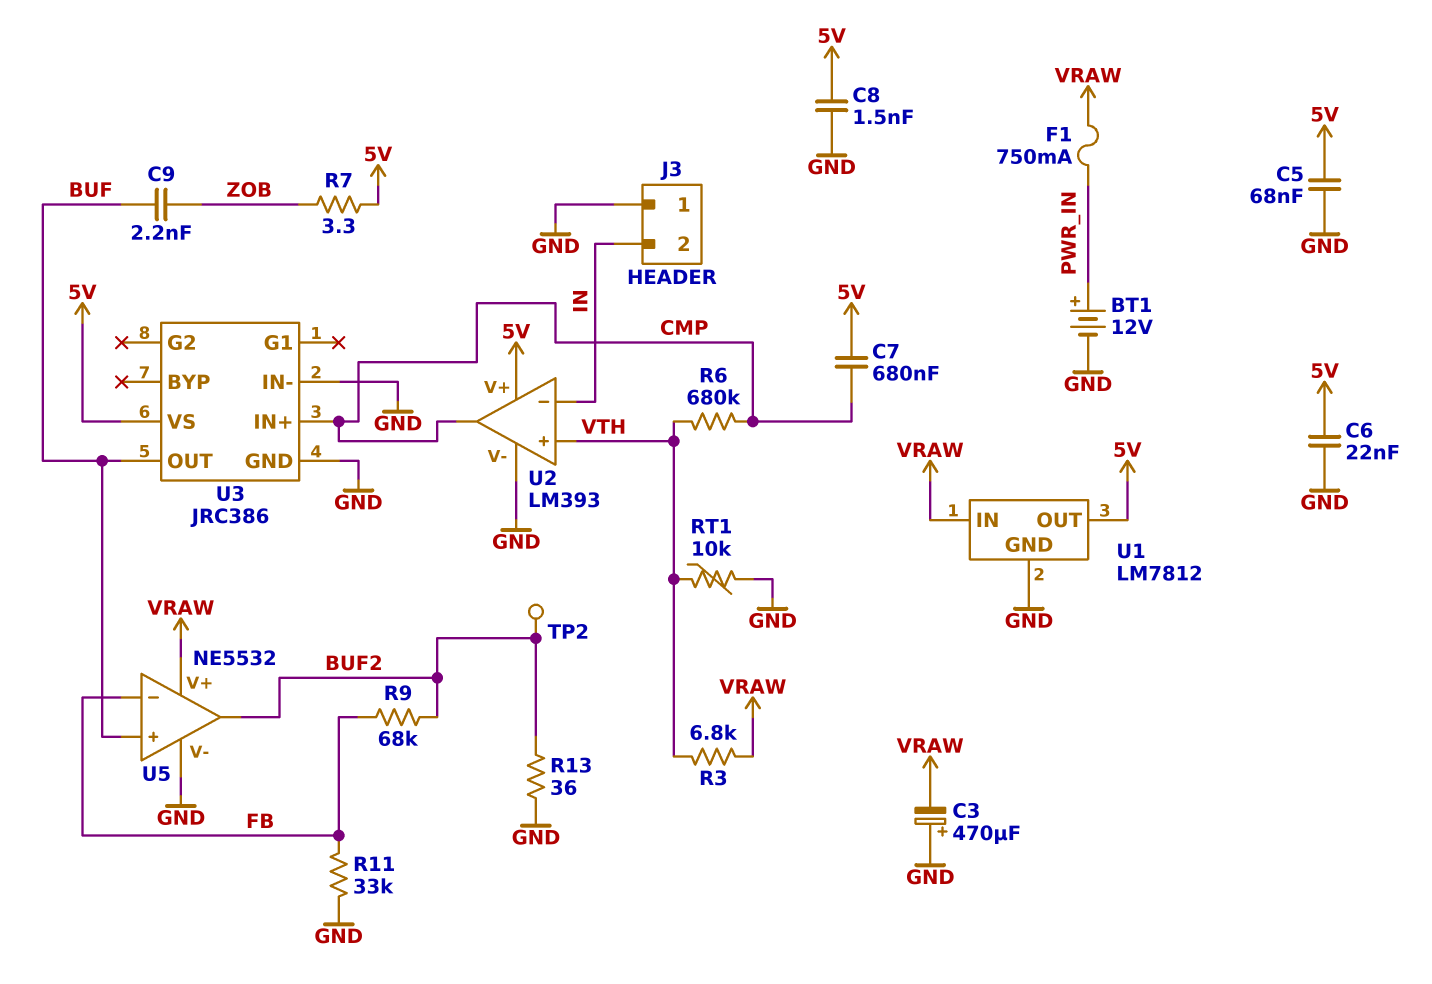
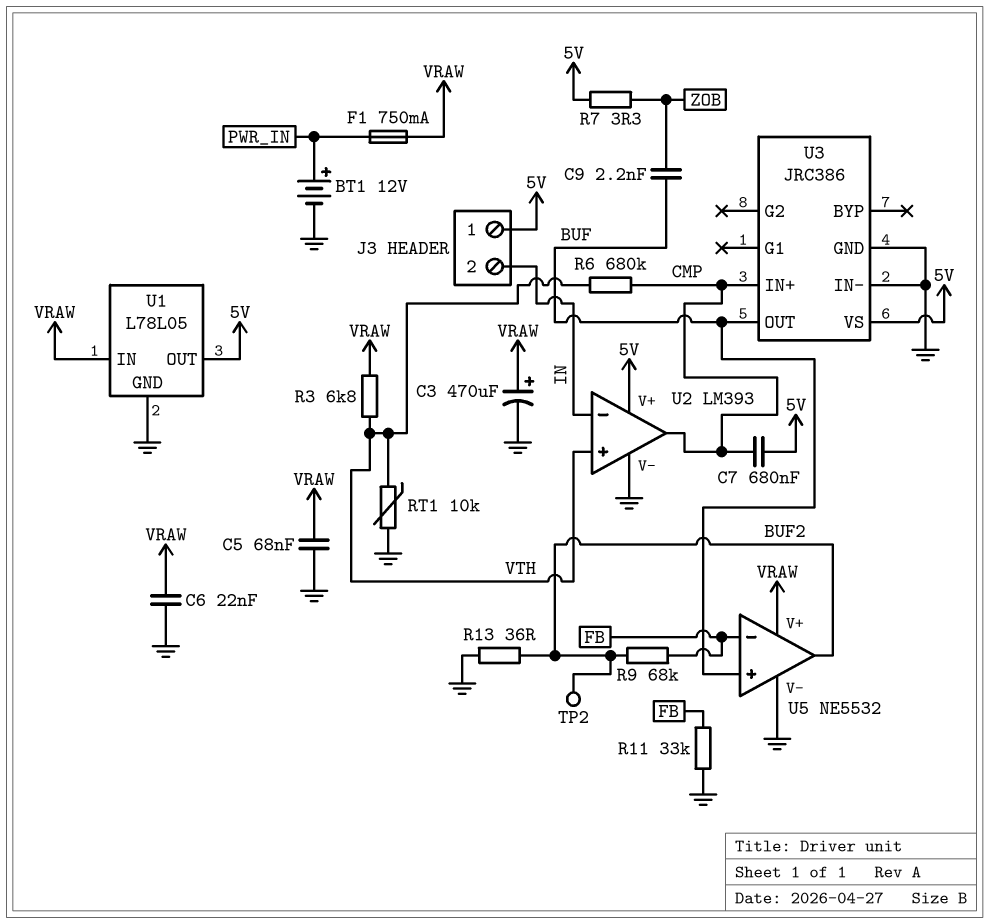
C3: 470uF (plus GND, minus VRAW) -> 470uF (plus VRAW, minus GND)
C5: 68nF (5V, GND) -> 68nF (GND, VRAW)
C6: 22nF (5V, GND) -> 22nF (GND, VRAW)
C8: 1.5nF (5V, GND) -> none
J3 pin 1: GND -> 5V
U1: LM7812 -> L78L05

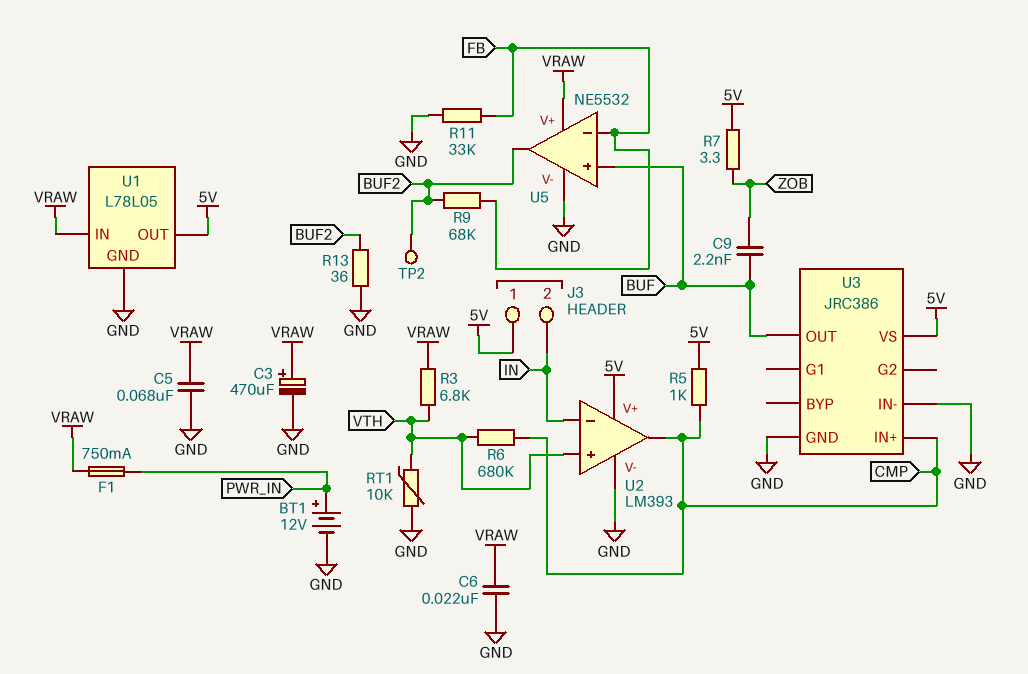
C7: 680nF (5V, CMP) -> none
R5: none -> 1k (5V, CMP)

